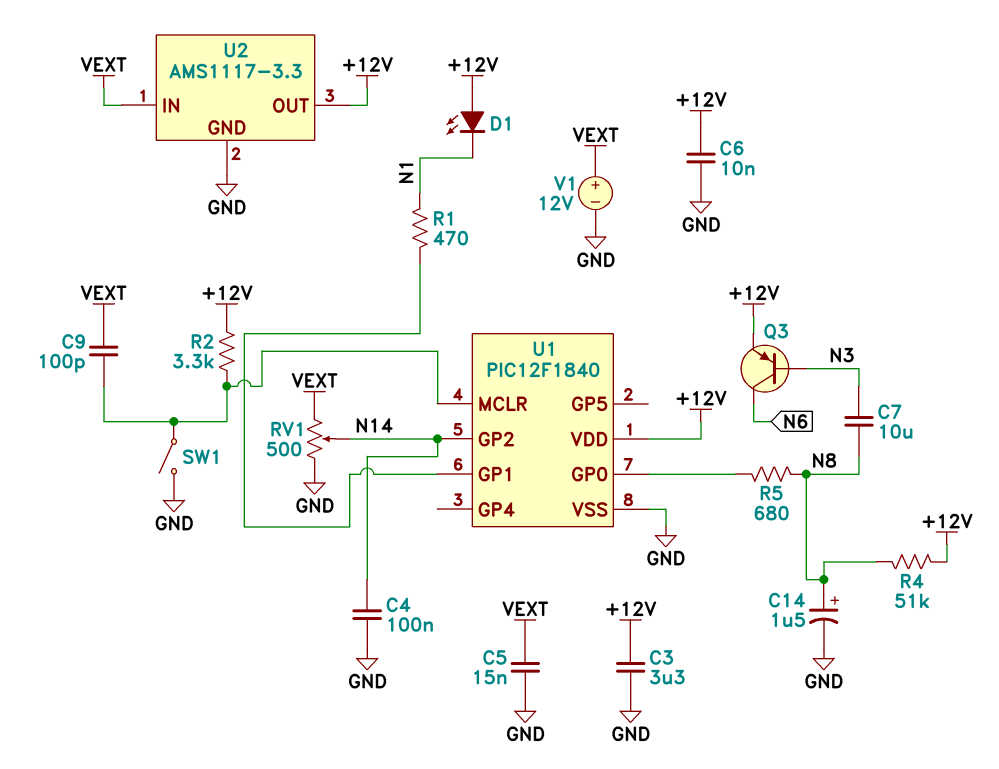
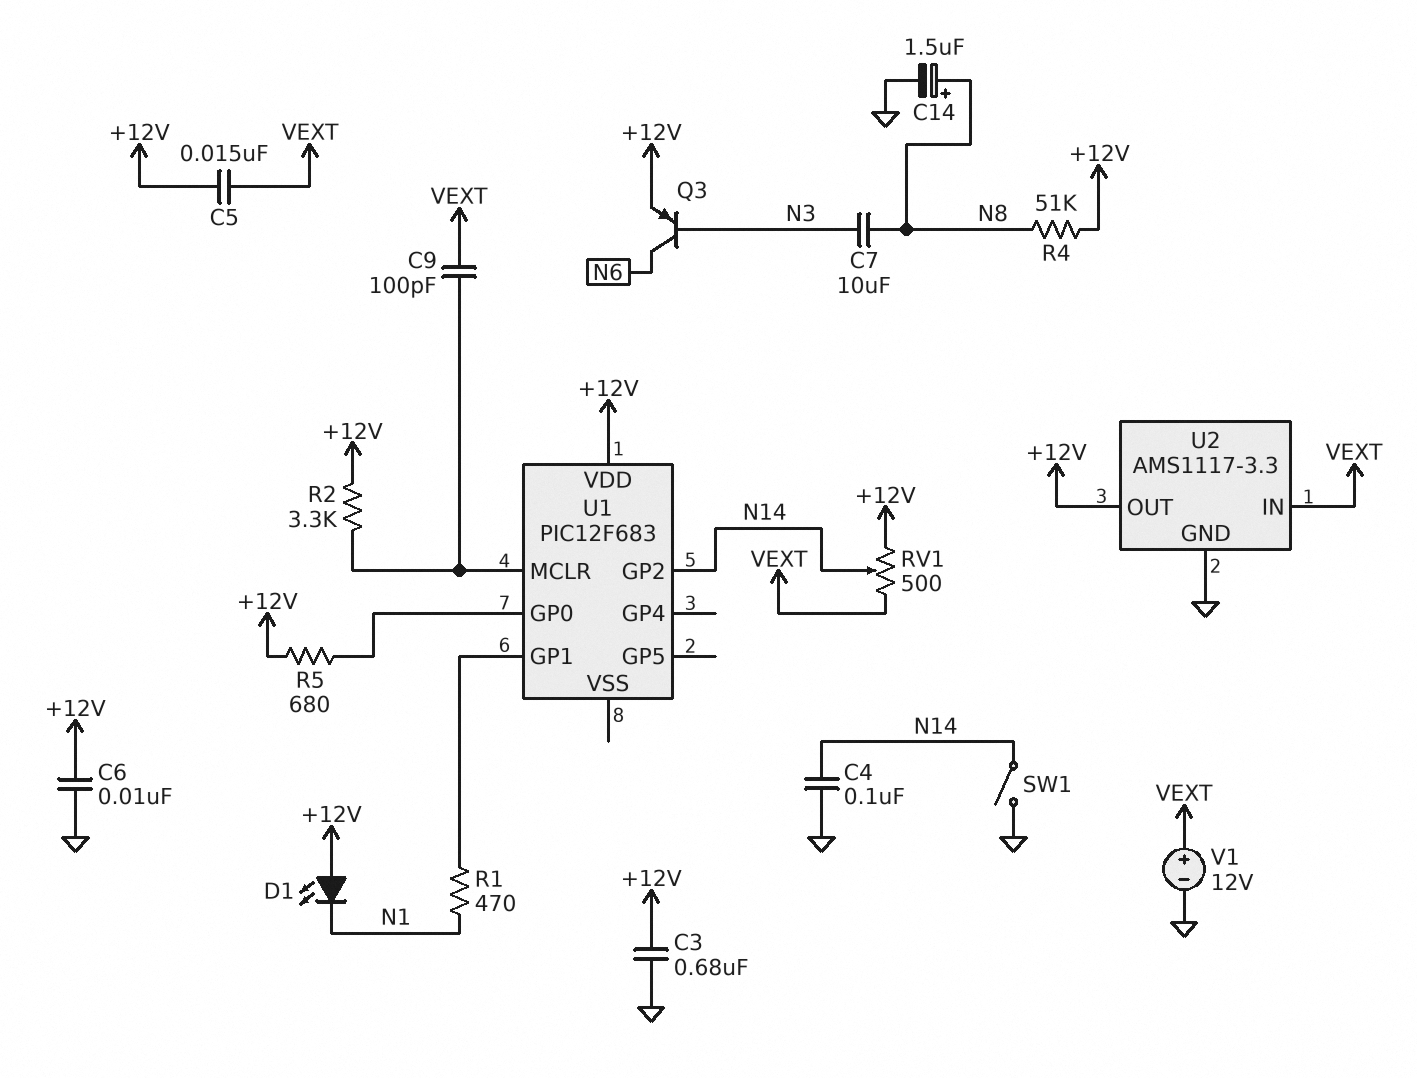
C3: 3.3uF (+12V, GND) -> 680nF (+12V, GND)
C5: 15nF (GND, VEXT) -> 15nF (+12V, VEXT)
R5: 680 (N8, U1/GP0) -> 680 (+12V, U1/GP0)
RV1: 500 (GND, VEXT, wiper N14) -> 500 (+12V, VEXT, wiper N14)
SW1: switch (GND, U1/MCLR) -> switch (GND, N14)
U1: PIC12F1840 -> PIC12F683
U1 pin VSS: GND -> none

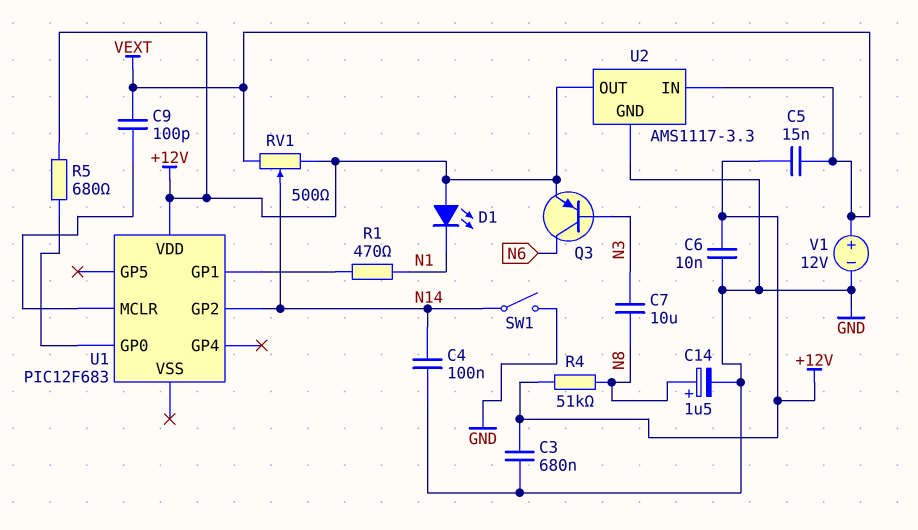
R2: 3.3k (+12V, U1/MCLR) -> none

